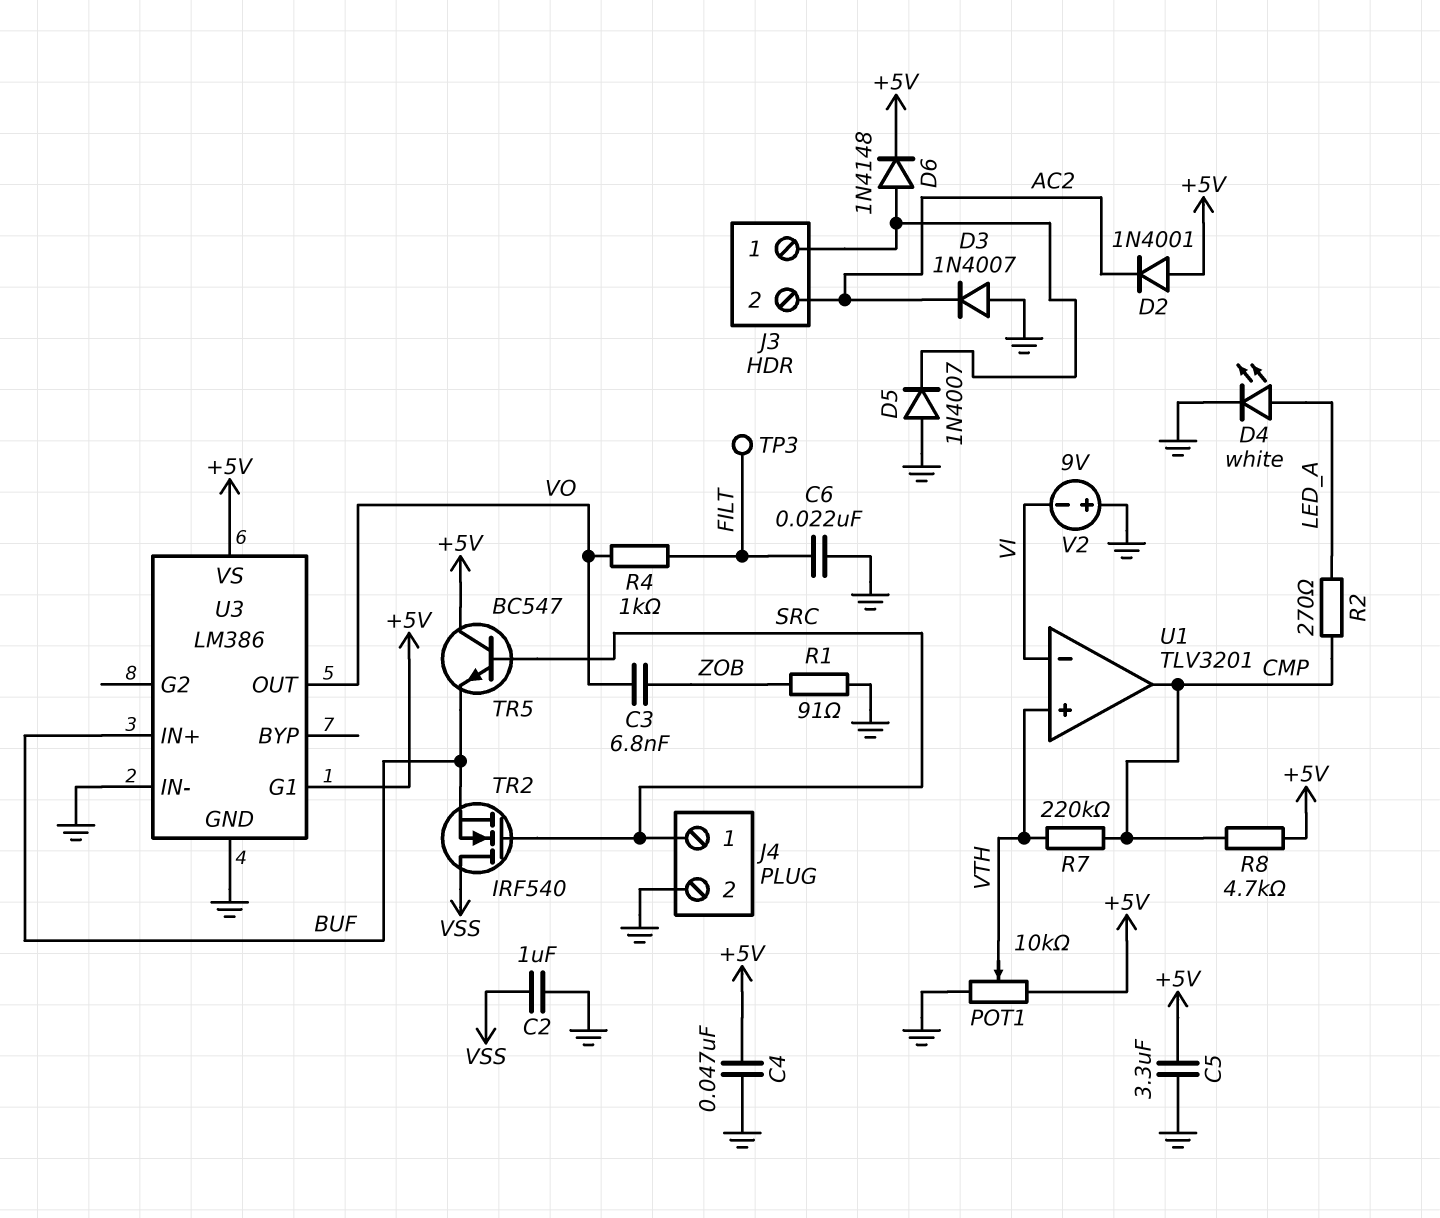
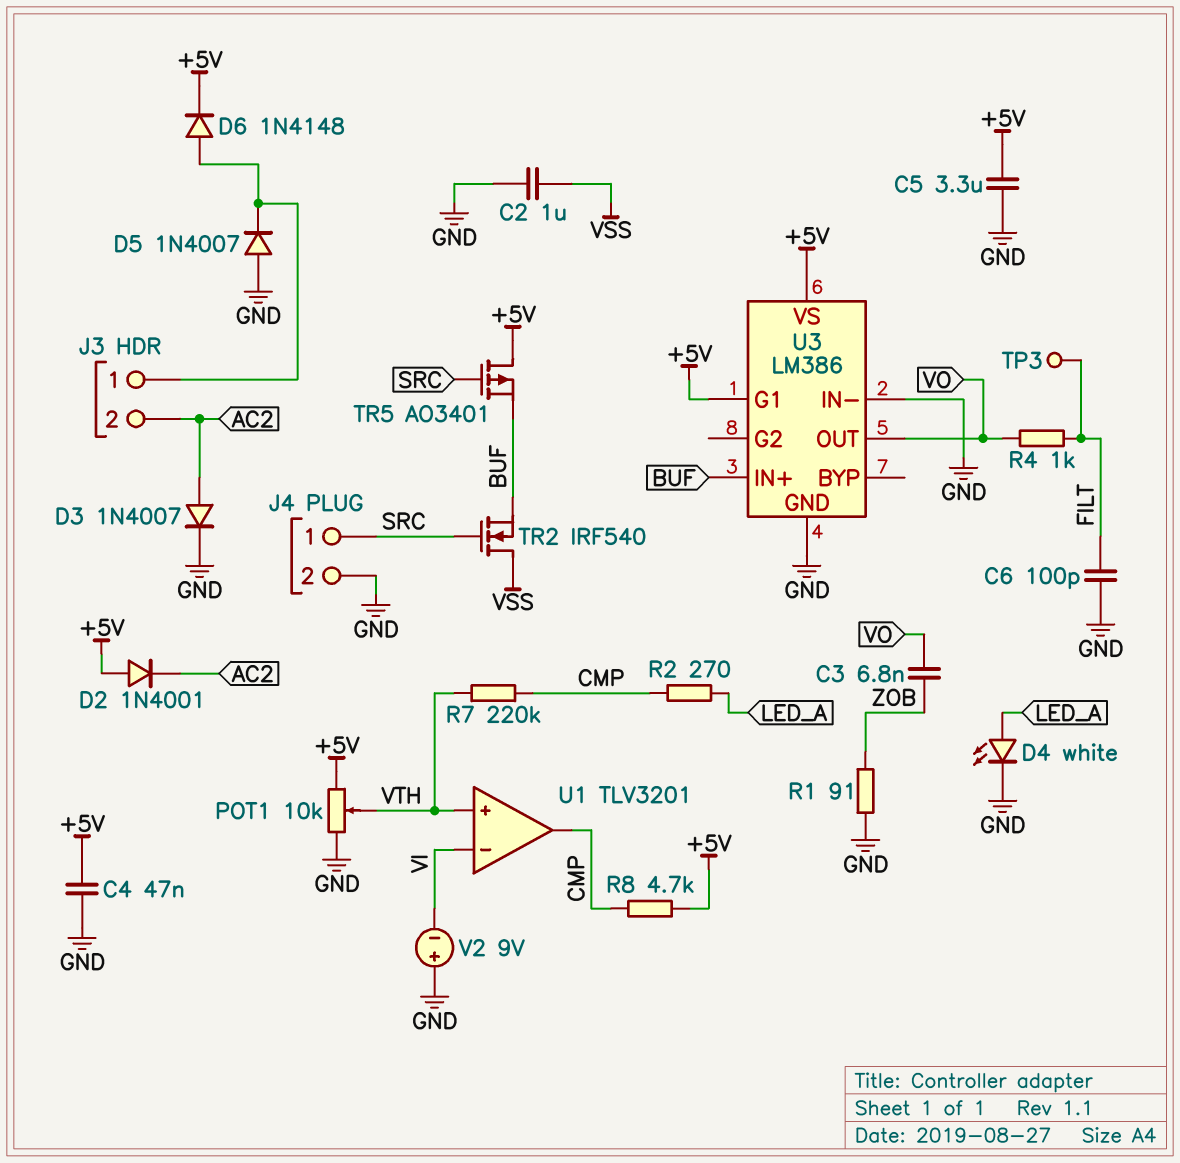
C6: 22nF (FILT, GND) -> 100pF (FILT, GND)
D3: diode 1N4007 (A GND, K AC2) -> diode 1N4007 (A AC2, K GND)
TR5: NPN BC547 (B SRC, C +5V, E BUF) -> PMOS AO3401 (G SRC, D +5V, S BUF)

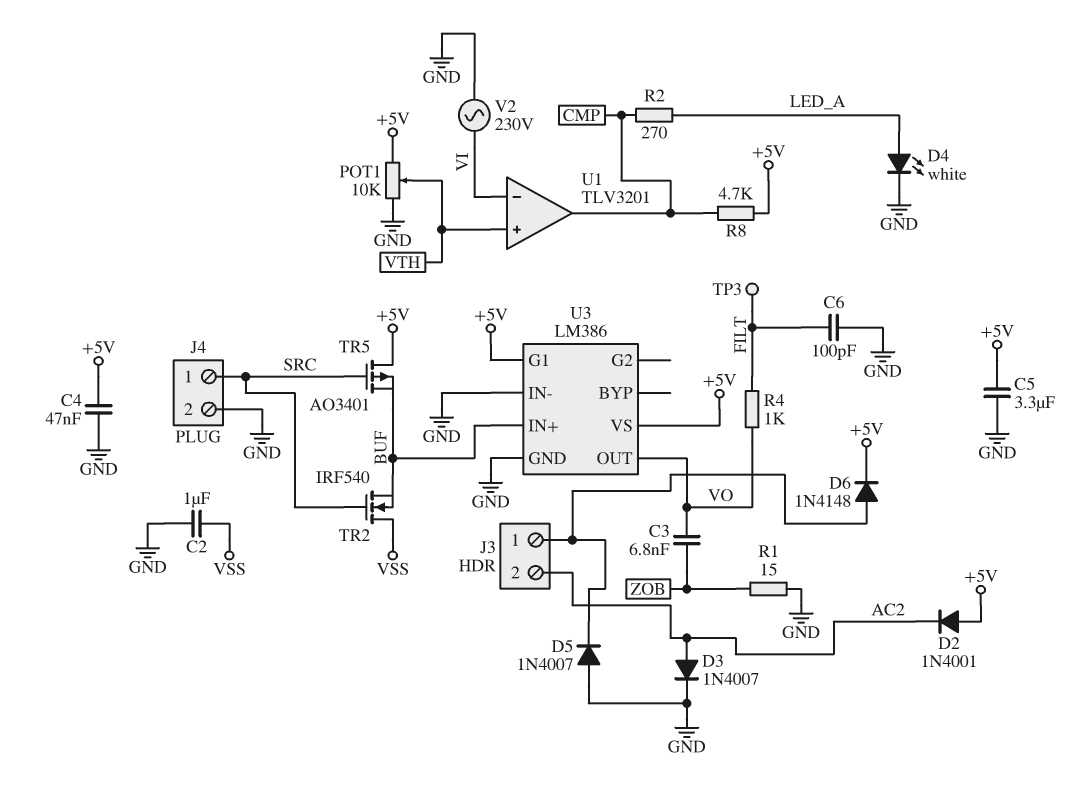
R1: 91 (GND, ZOB) -> 15 (GND, ZOB)
R7: 220k (CMP, VTH) -> none
V2: 9V (plus GND, minus VI) -> AC 230V (GND, VI)

